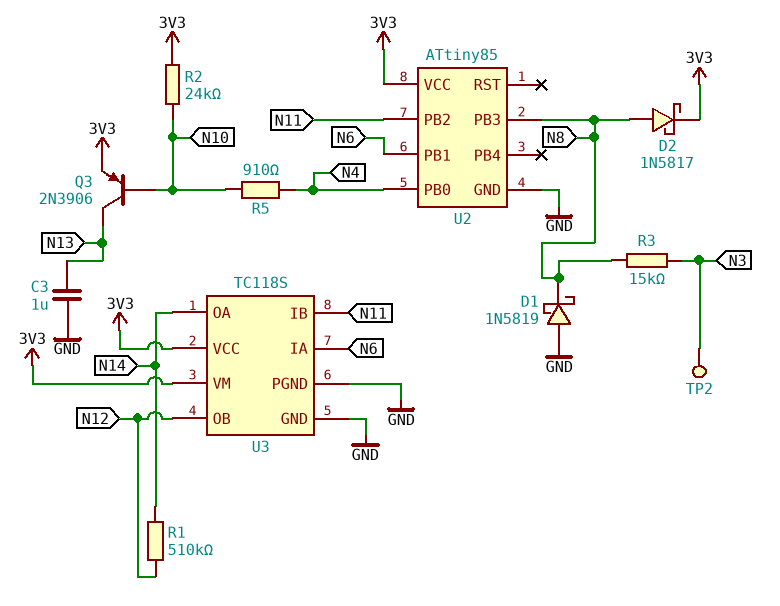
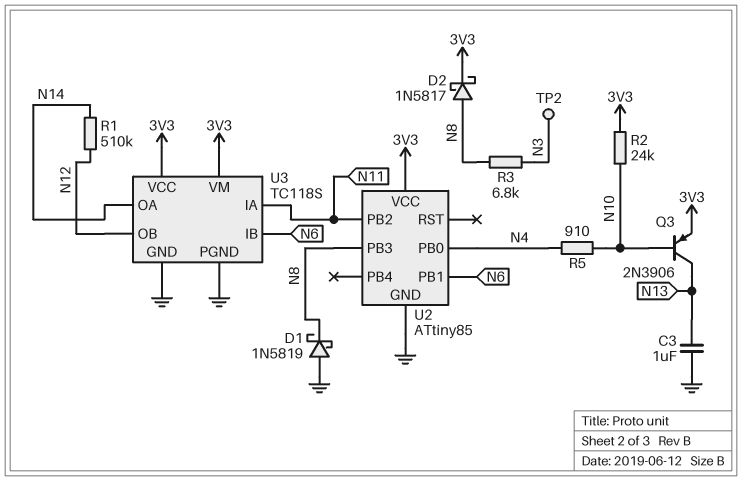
R3: 15k (N3, N8) -> 6.8k (N3, N8)
U3 pin IA: N6 -> N11
U3 pin IB: N11 -> N6

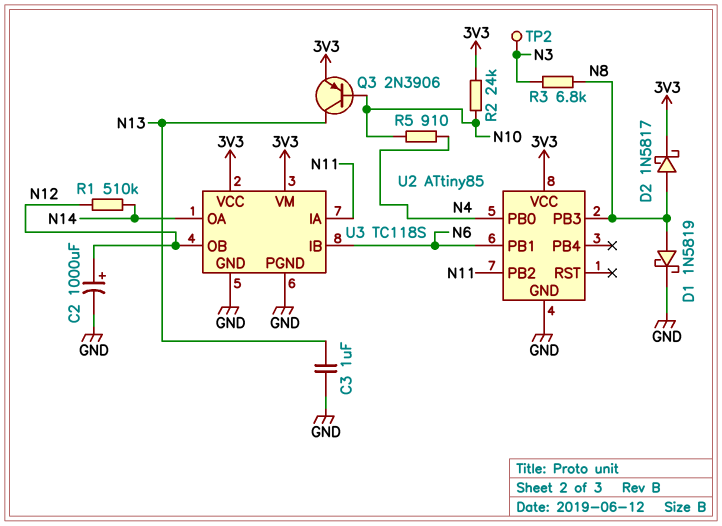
C2: none -> 1000uF (plus N12, minus GND)
D1: schottky 1N5819 (A GND, K N8) -> schottky 1N5819 (A N8, K GND)

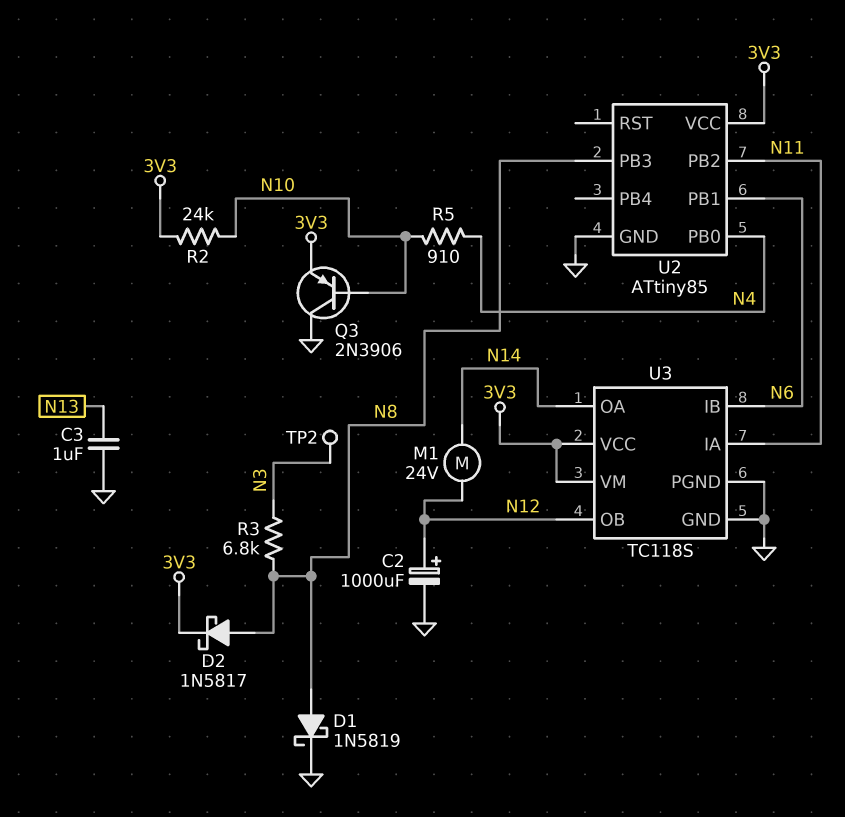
M1: none -> motor 24V (N12, N14)
Q3: PNP 2N3906 (B N10, C N13, E 3V3) -> PNP 2N3906 (B N10, C GND, E 3V3)
R1: 510k (N12, N14) -> none

